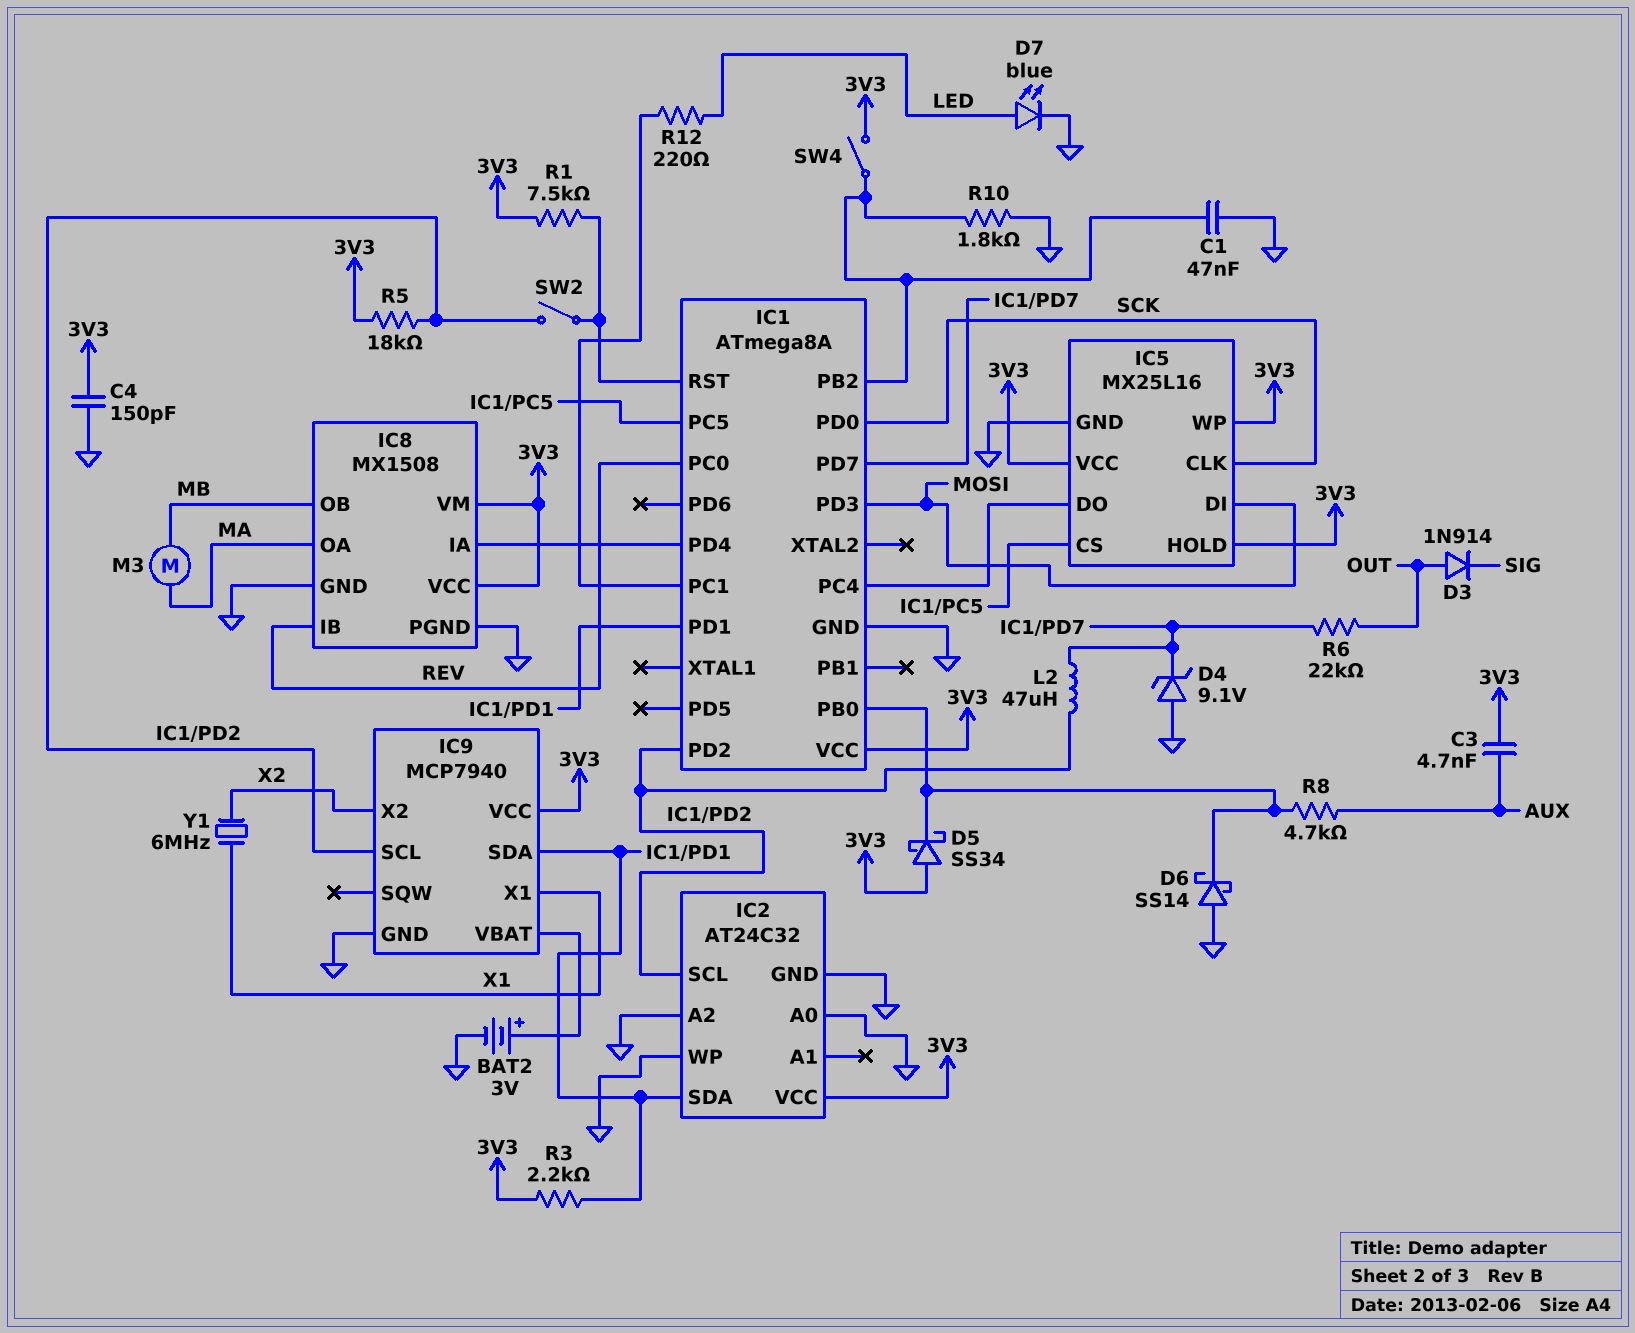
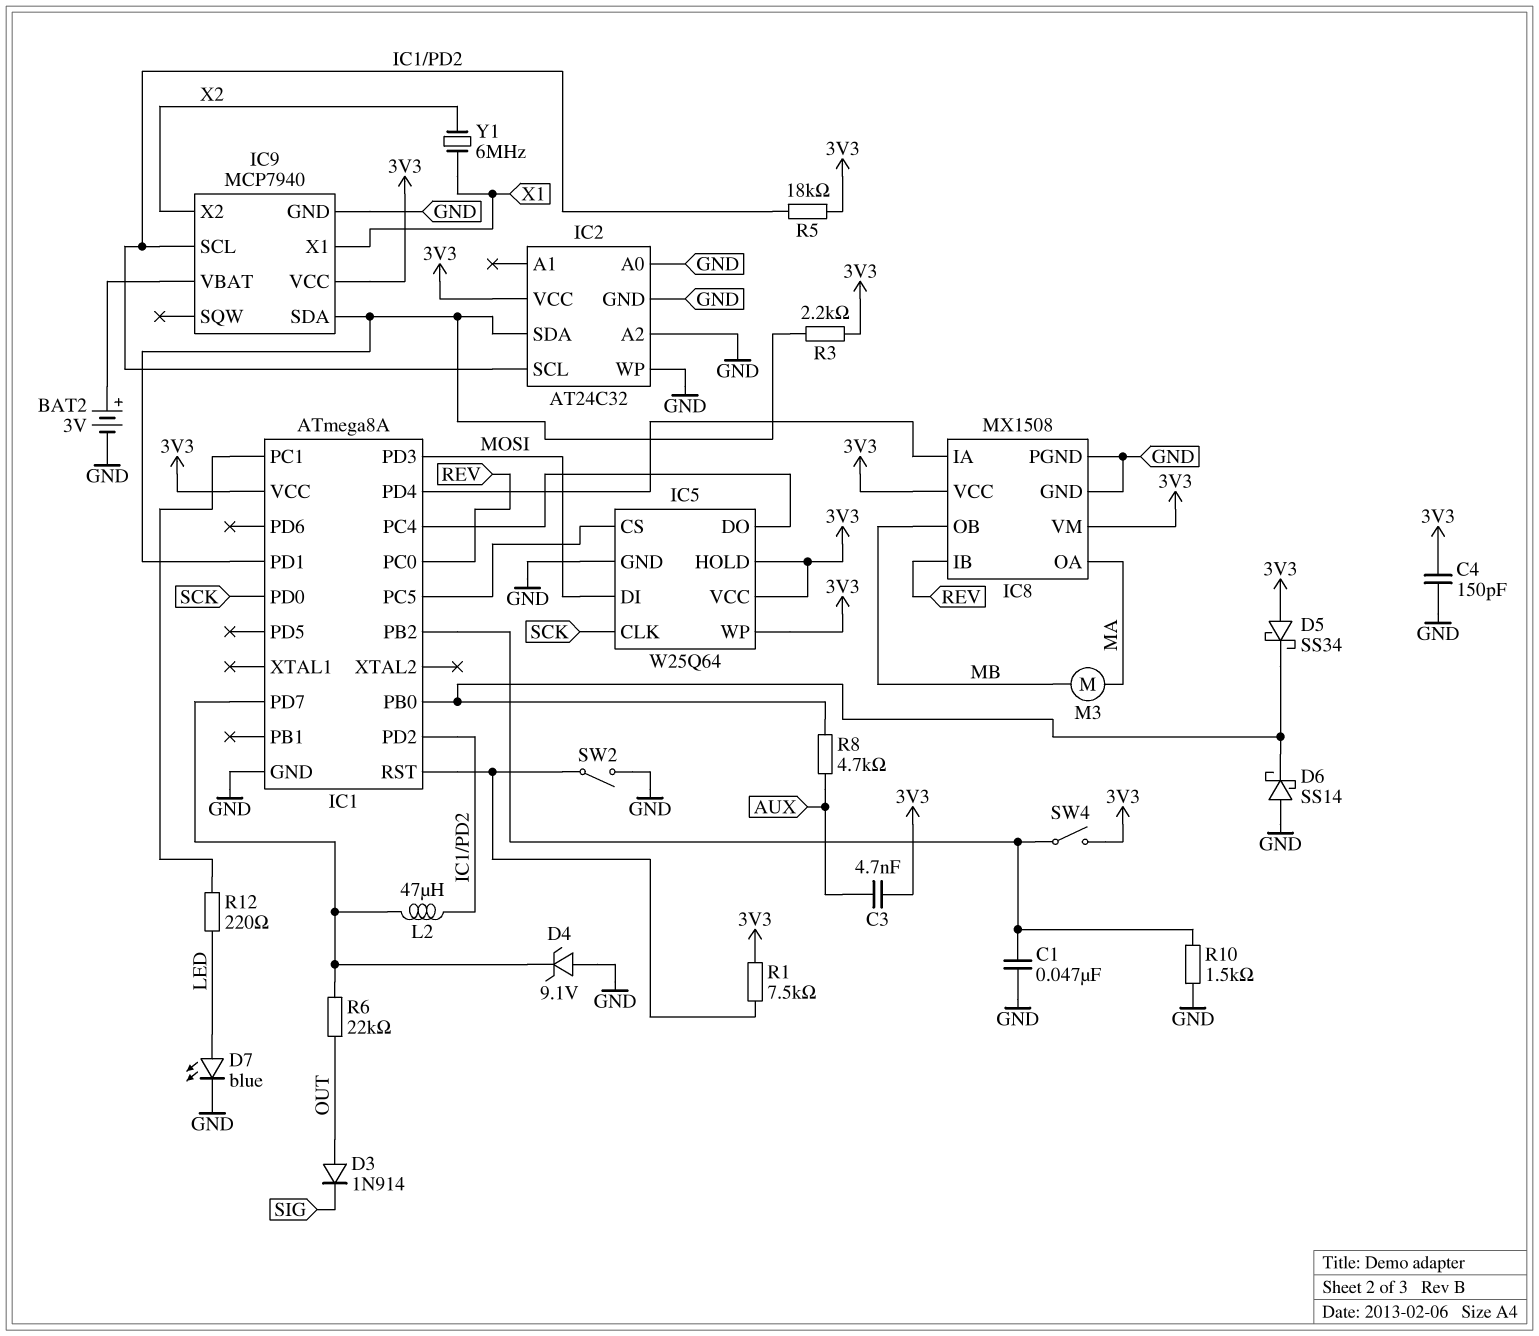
IC5: MX25L16 -> W25Q64
R10: 1.8k (GND, IC1/PB2) -> 1.5k (GND, IC1/PB2)
SW2: switch (IC1/PD2, IC1/RST) -> switch (GND, IC1/RST)

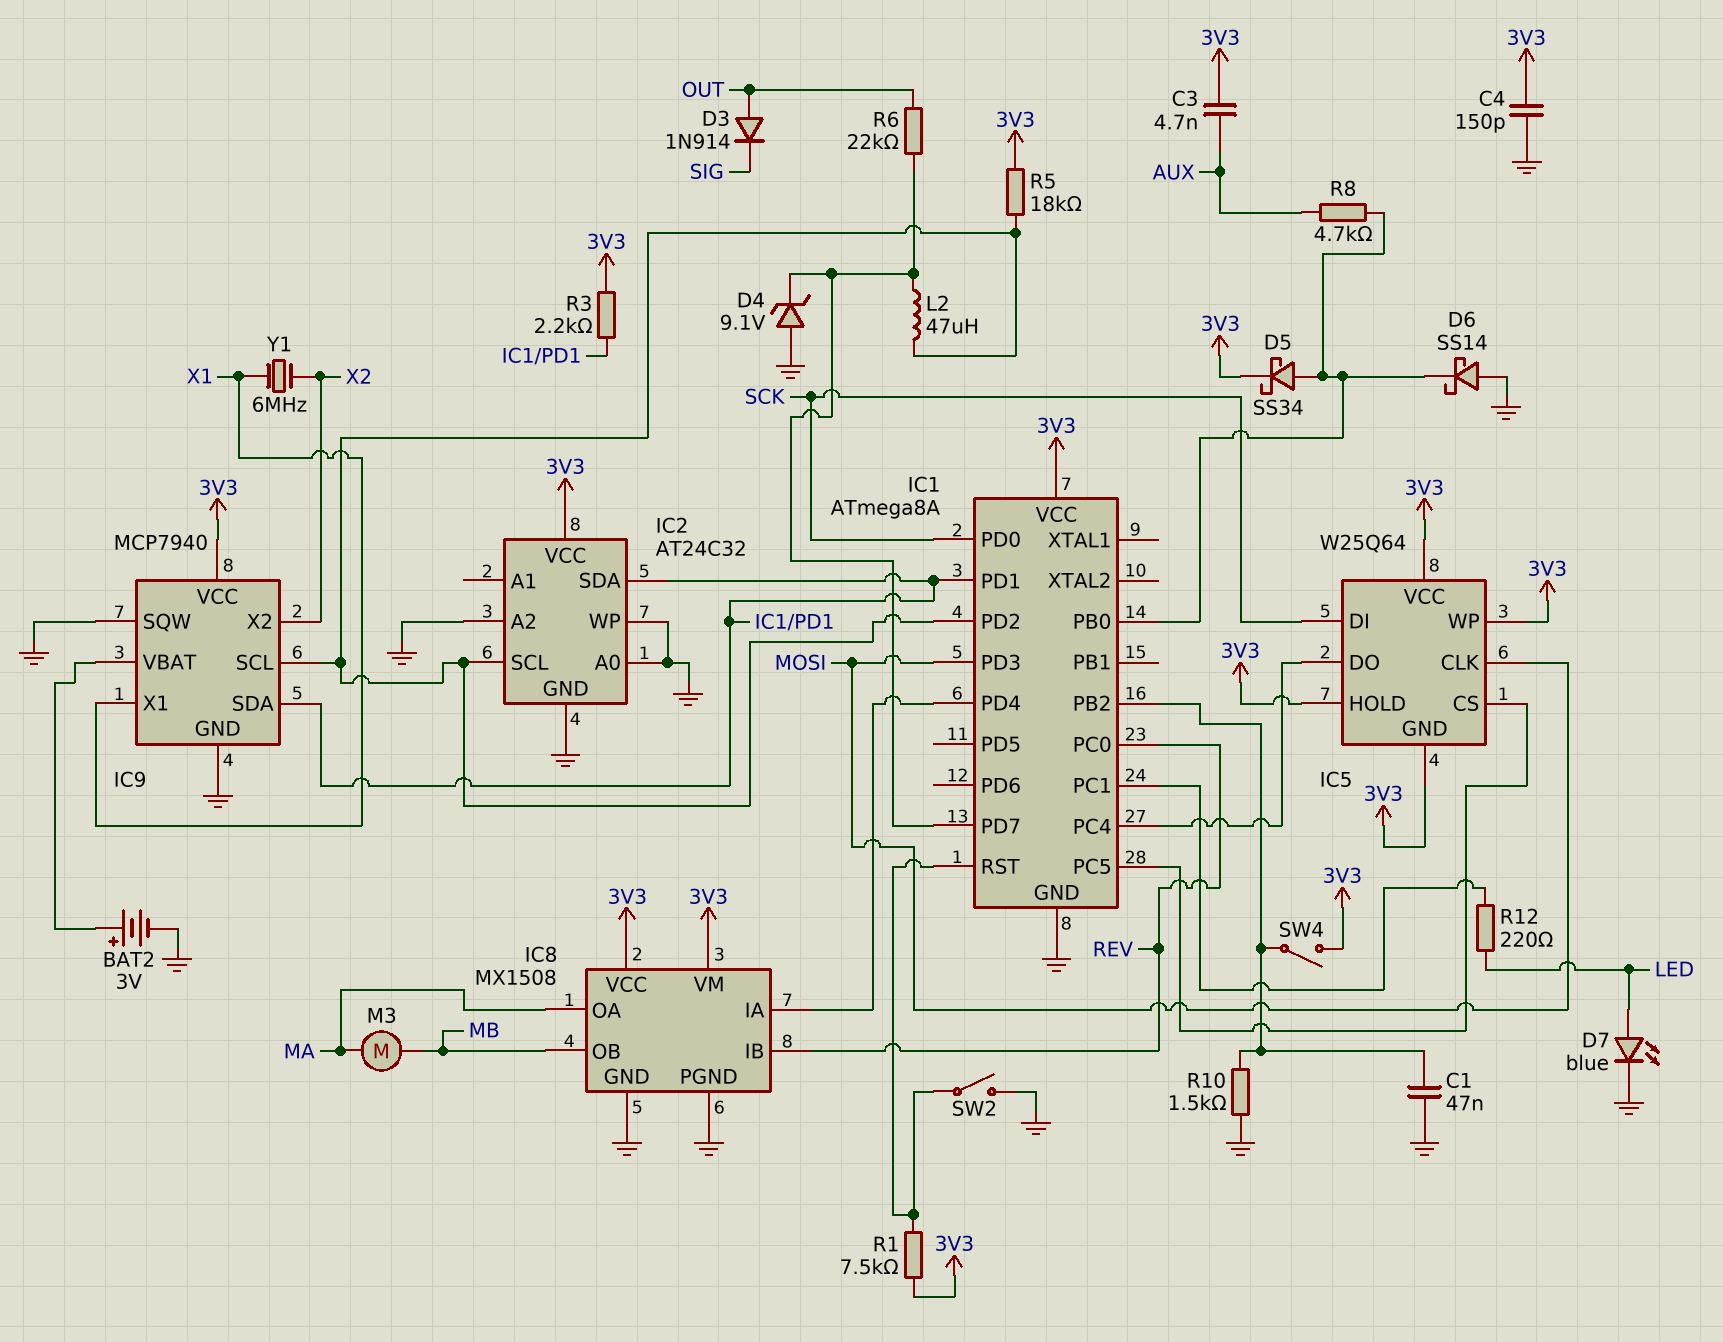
D5: schottky SS34 (A 3V3, K IC1/PB0) -> schottky SS34 (A IC1/PB0, K 3V3)
IC5 pin CLK: SCK -> MOSI
IC5 pin DI: MOSI -> SCK
IC5 pin GND: GND -> 3V3
IC9 pin SQW: none -> GND

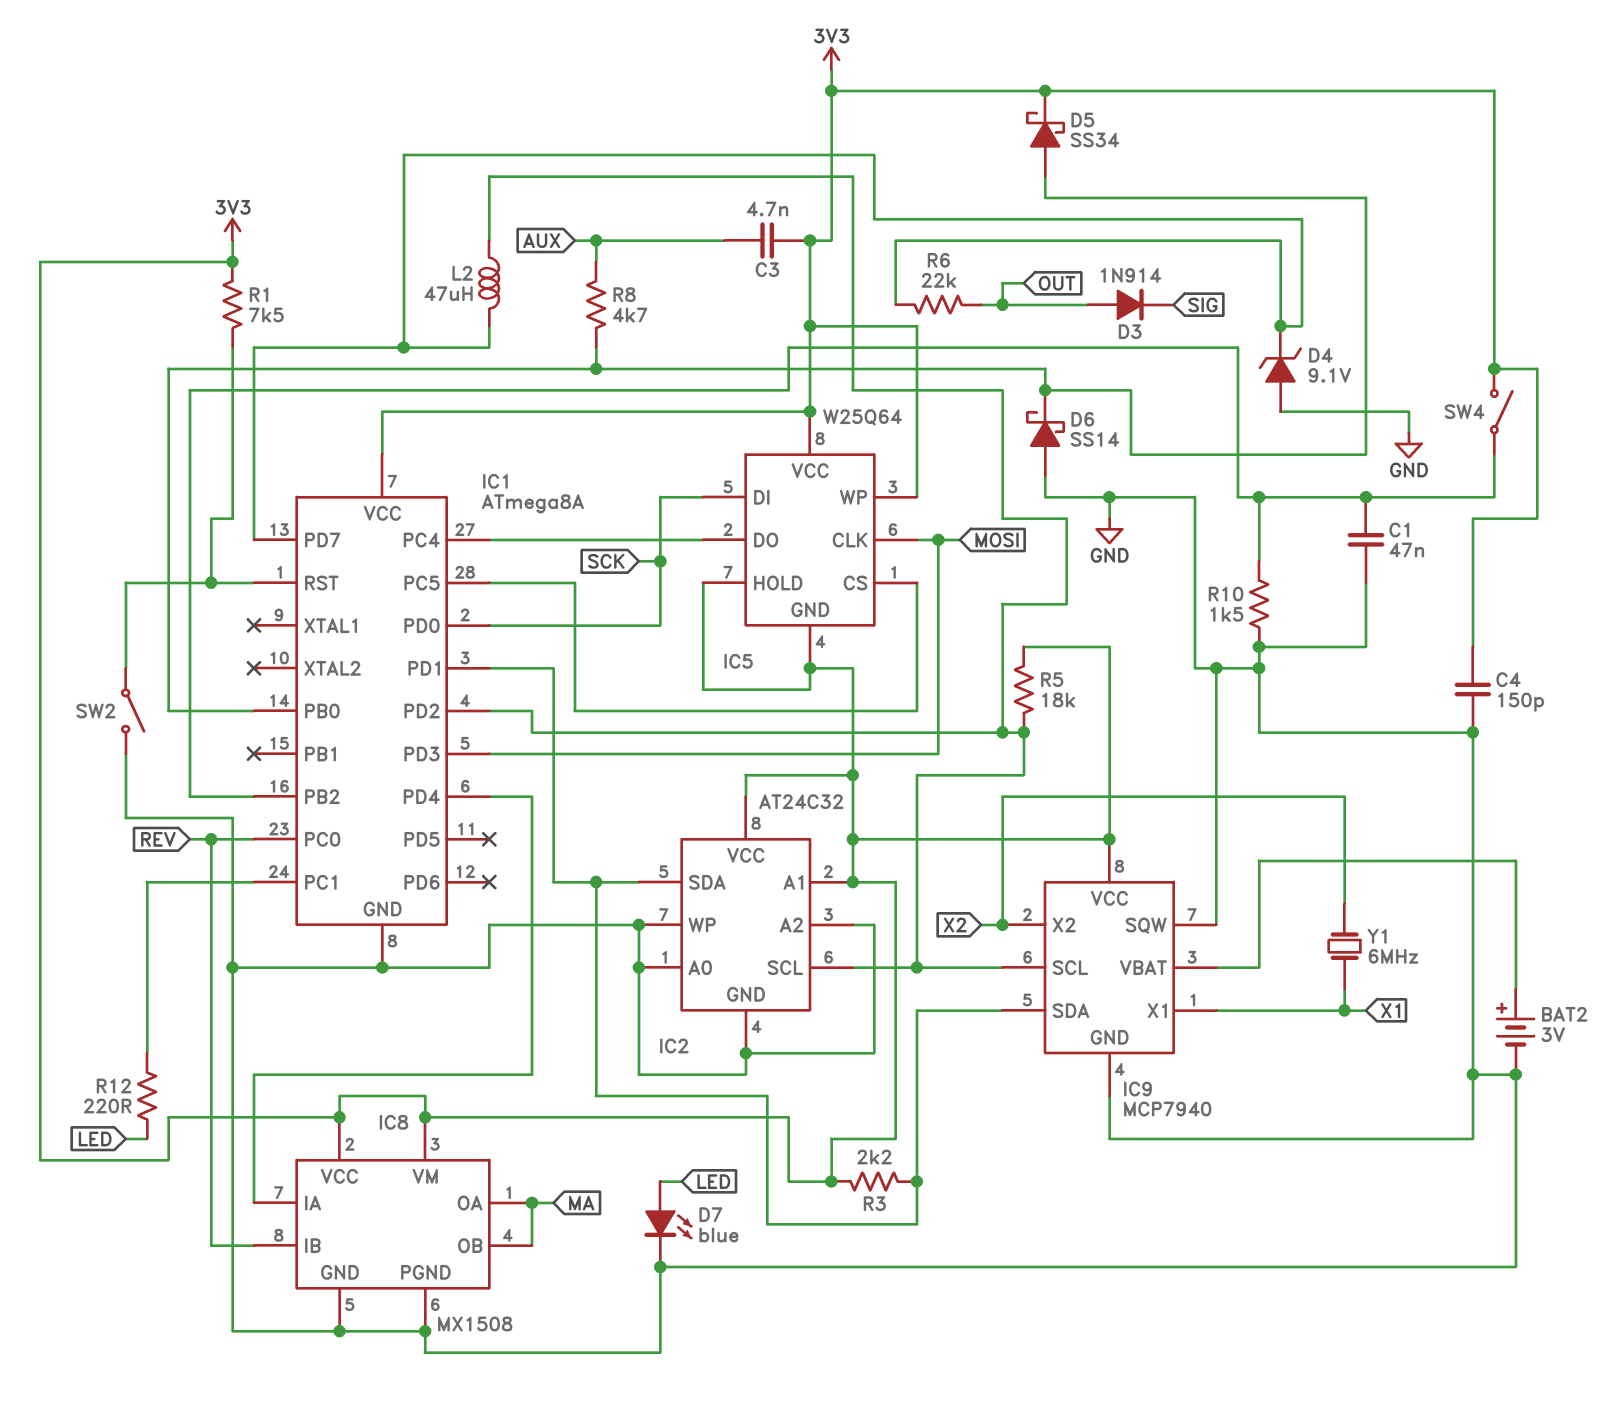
IC2 pin A1: none -> 3V3
IC8 pin OB: MB -> MA
M3: motor (MA, MB) -> none

